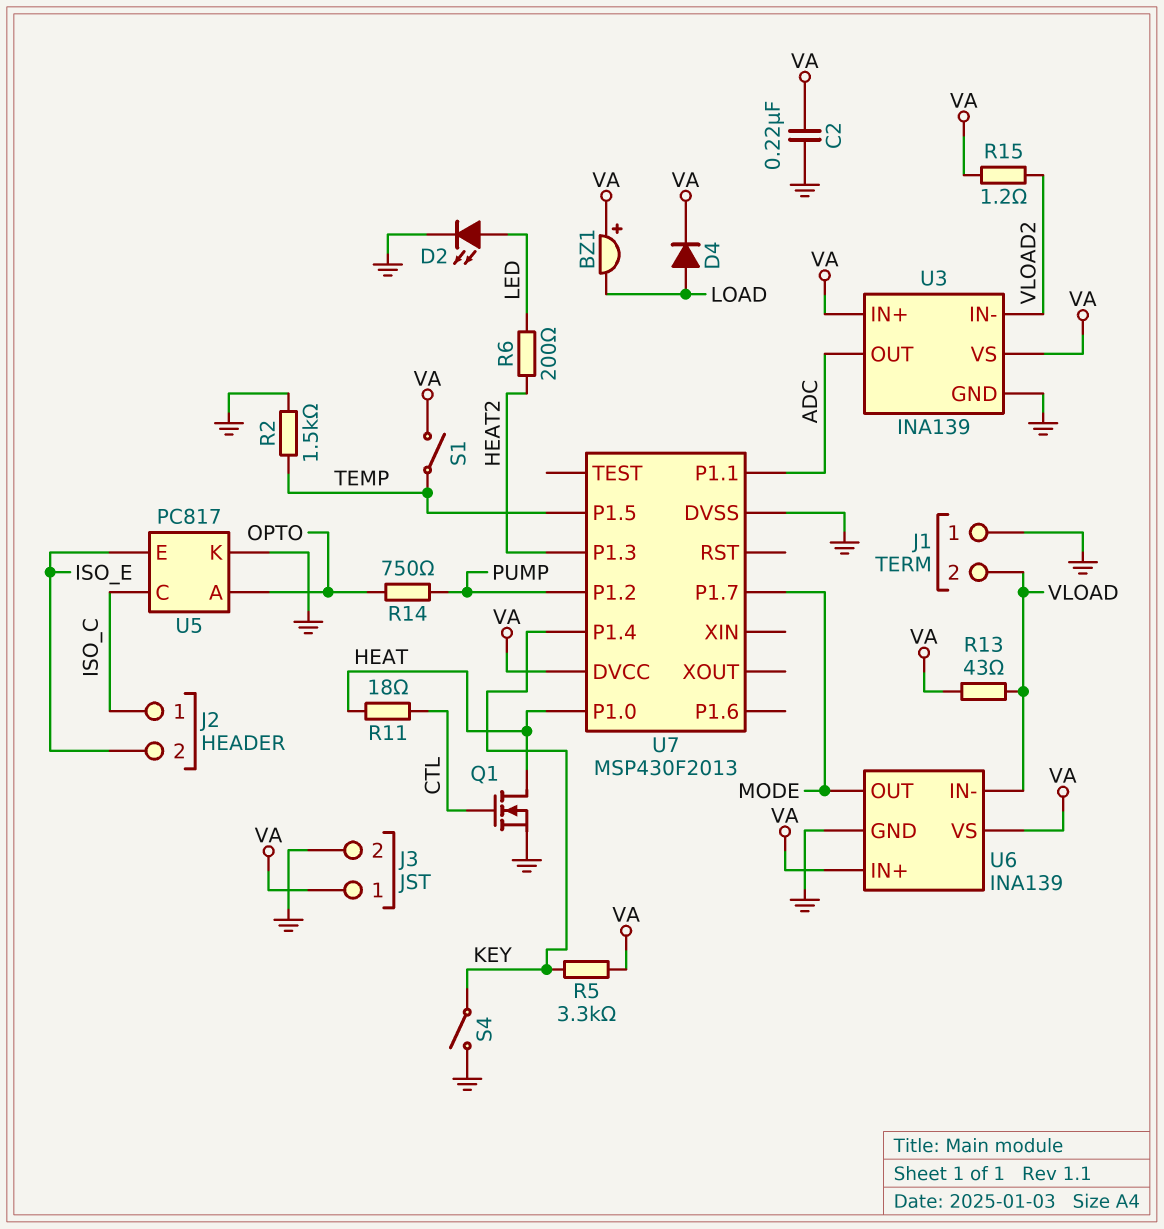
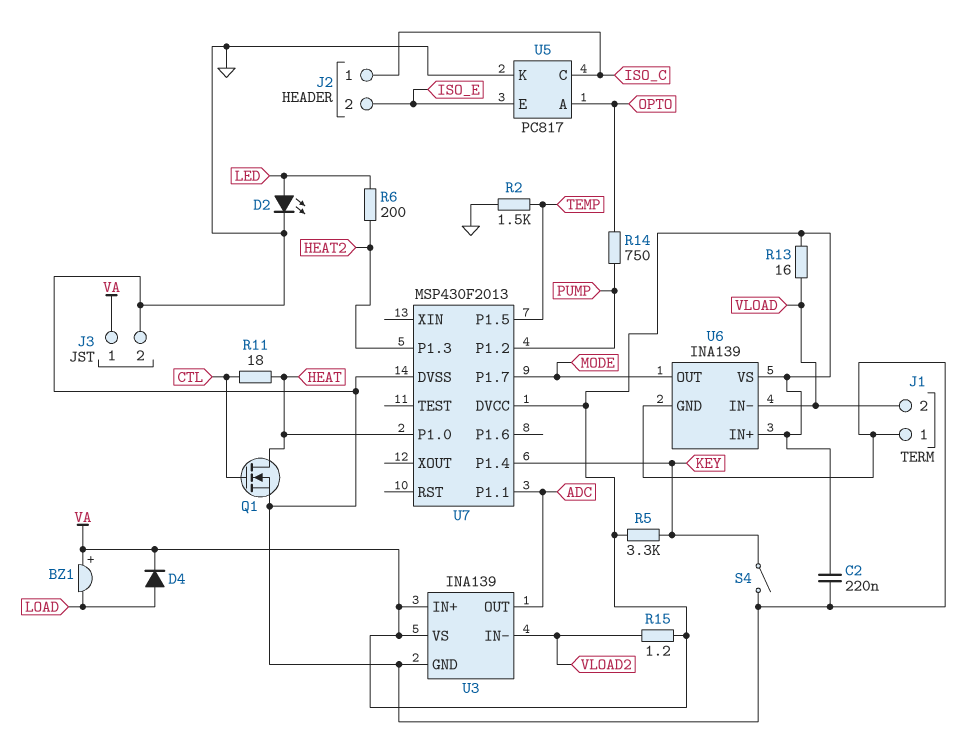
R13: 43 (VA, VLOAD) -> 16 (VA, VLOAD)
S1: switch (TEMP, VA) -> none

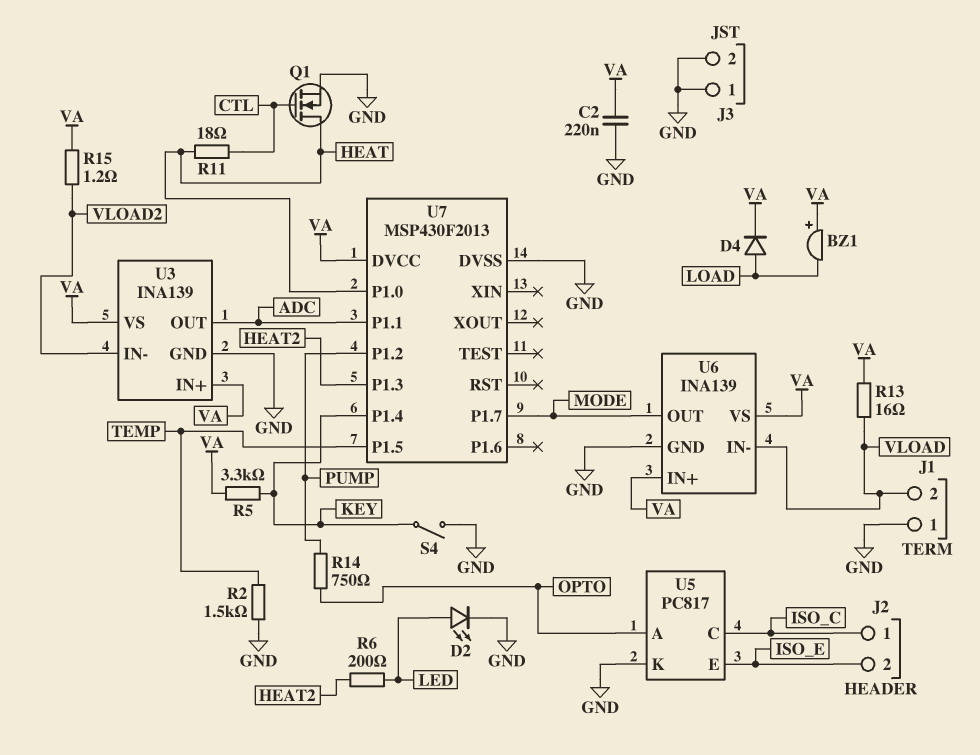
J3 pin 1: VA -> GND

